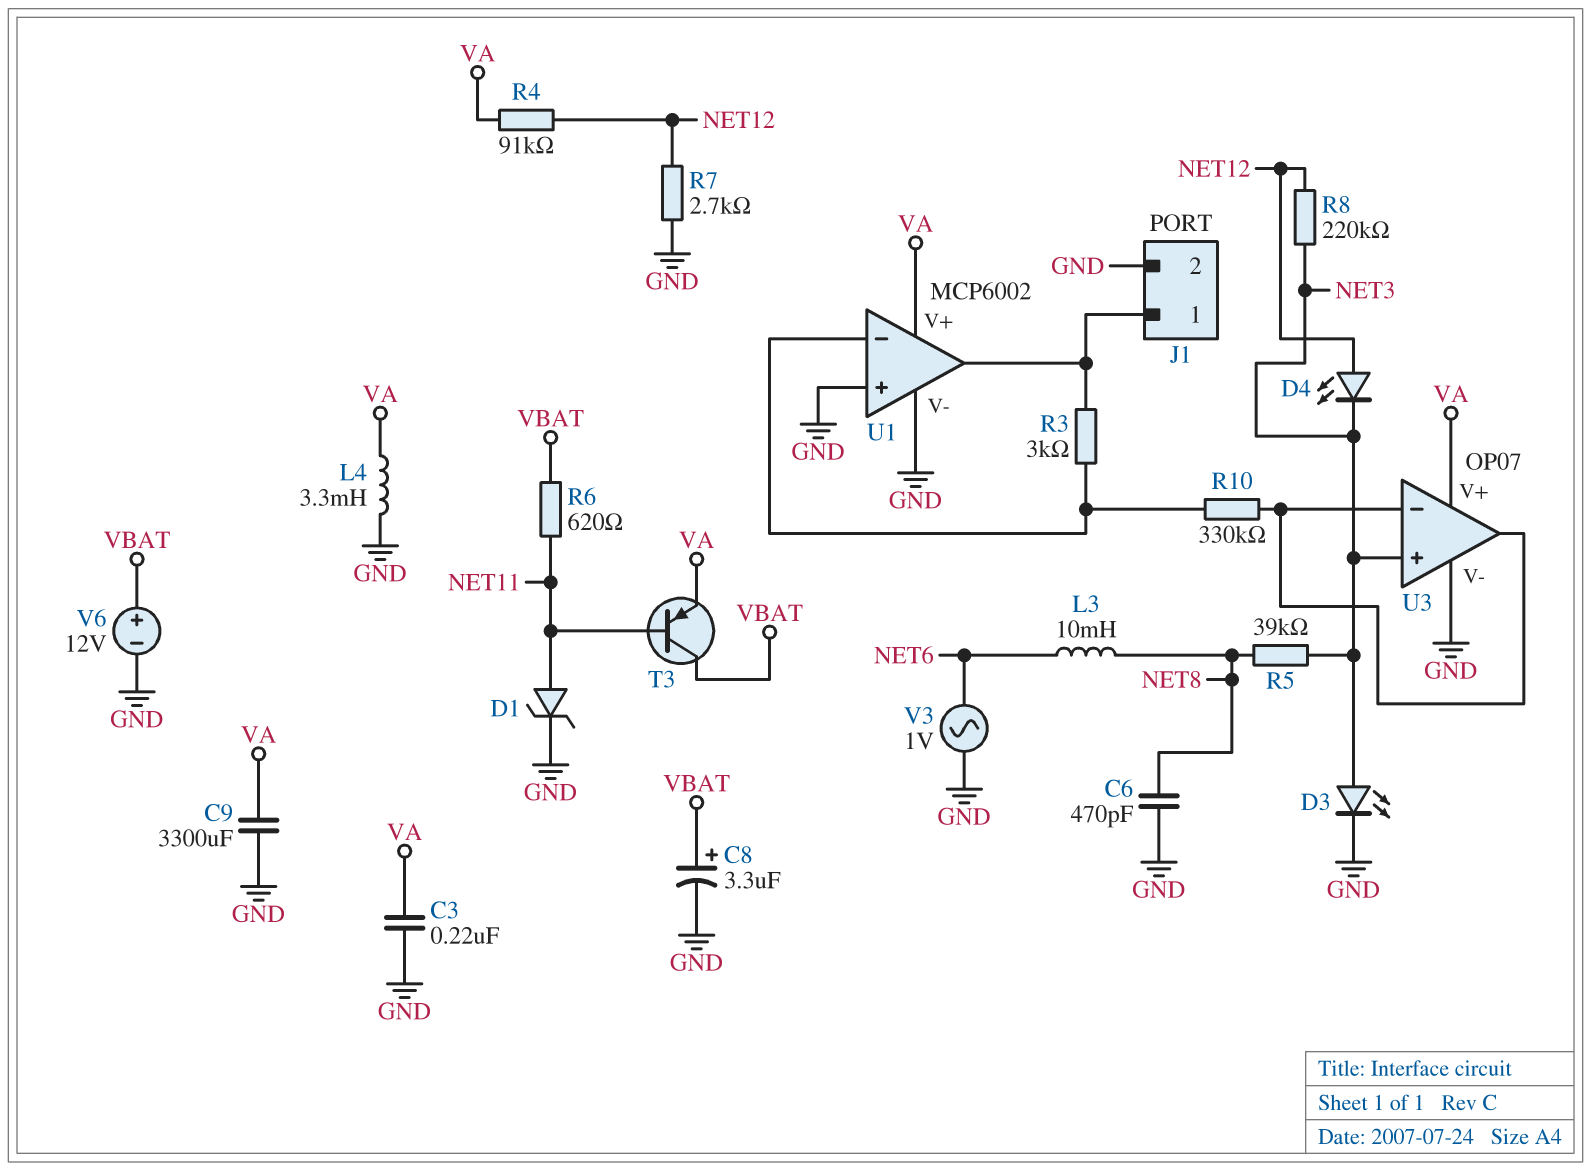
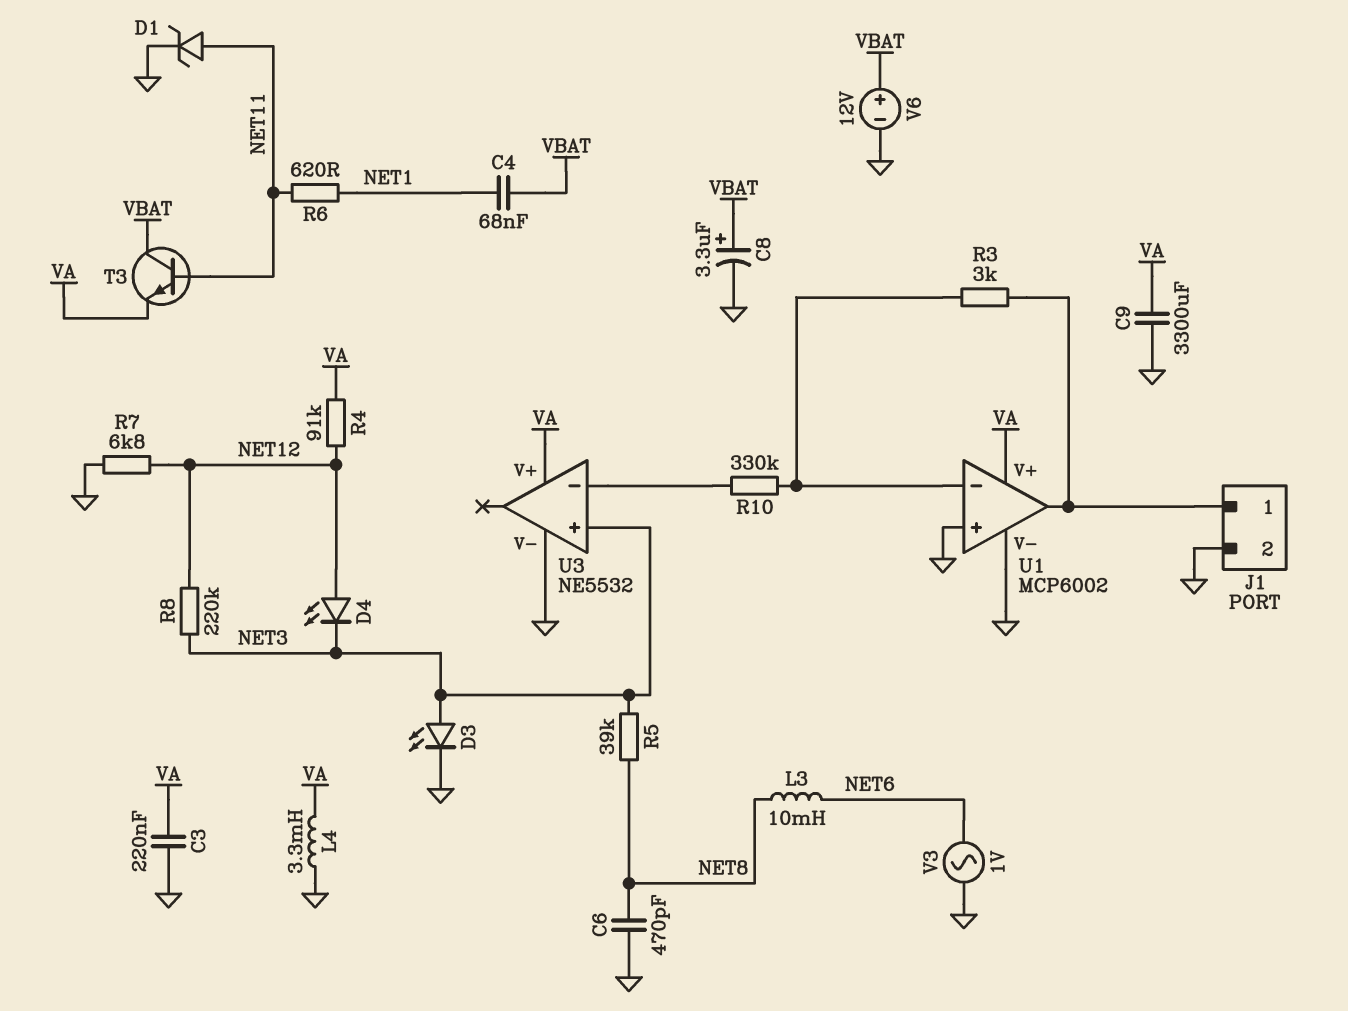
C4: none -> 68nF (NET1, VBAT)
R6: 620 (NET11, VBAT) -> 620 (NET1, NET11)
R7: 2.7k (GND, NET12) -> 6.8k (GND, NET12)
T3: PNP (B NET11, C VBAT, E VA) -> NPN (B NET11, C VBAT, E VA)
U3: OP07 -> NE5532
U3 pin out: U3/in- -> none

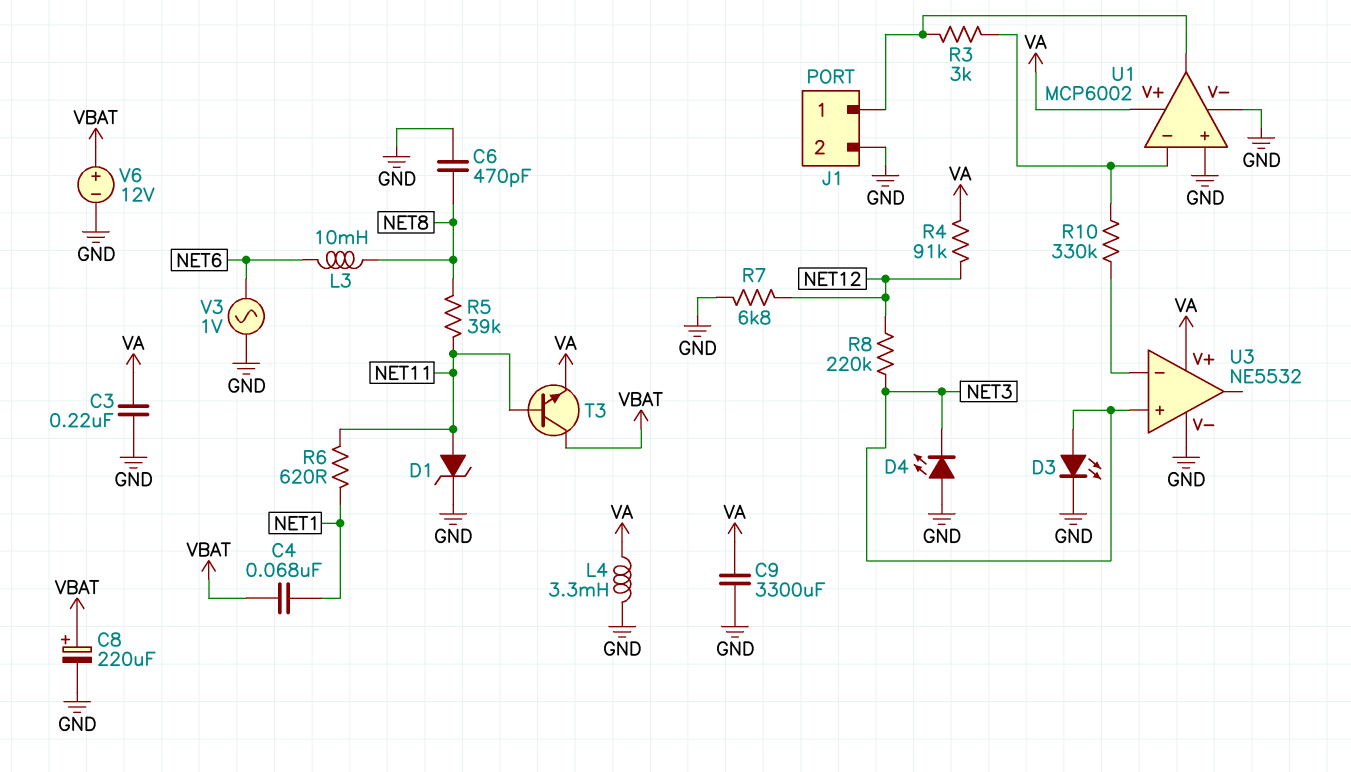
C8: 3.3uF (plus VBAT, minus GND) -> 220uF (plus VBAT, minus GND)
D4: LED (A NET12, K NET3) -> LED (A GND, K NET3)
R5: 39k (NET3, NET8) -> 39k (NET8, NET11)

